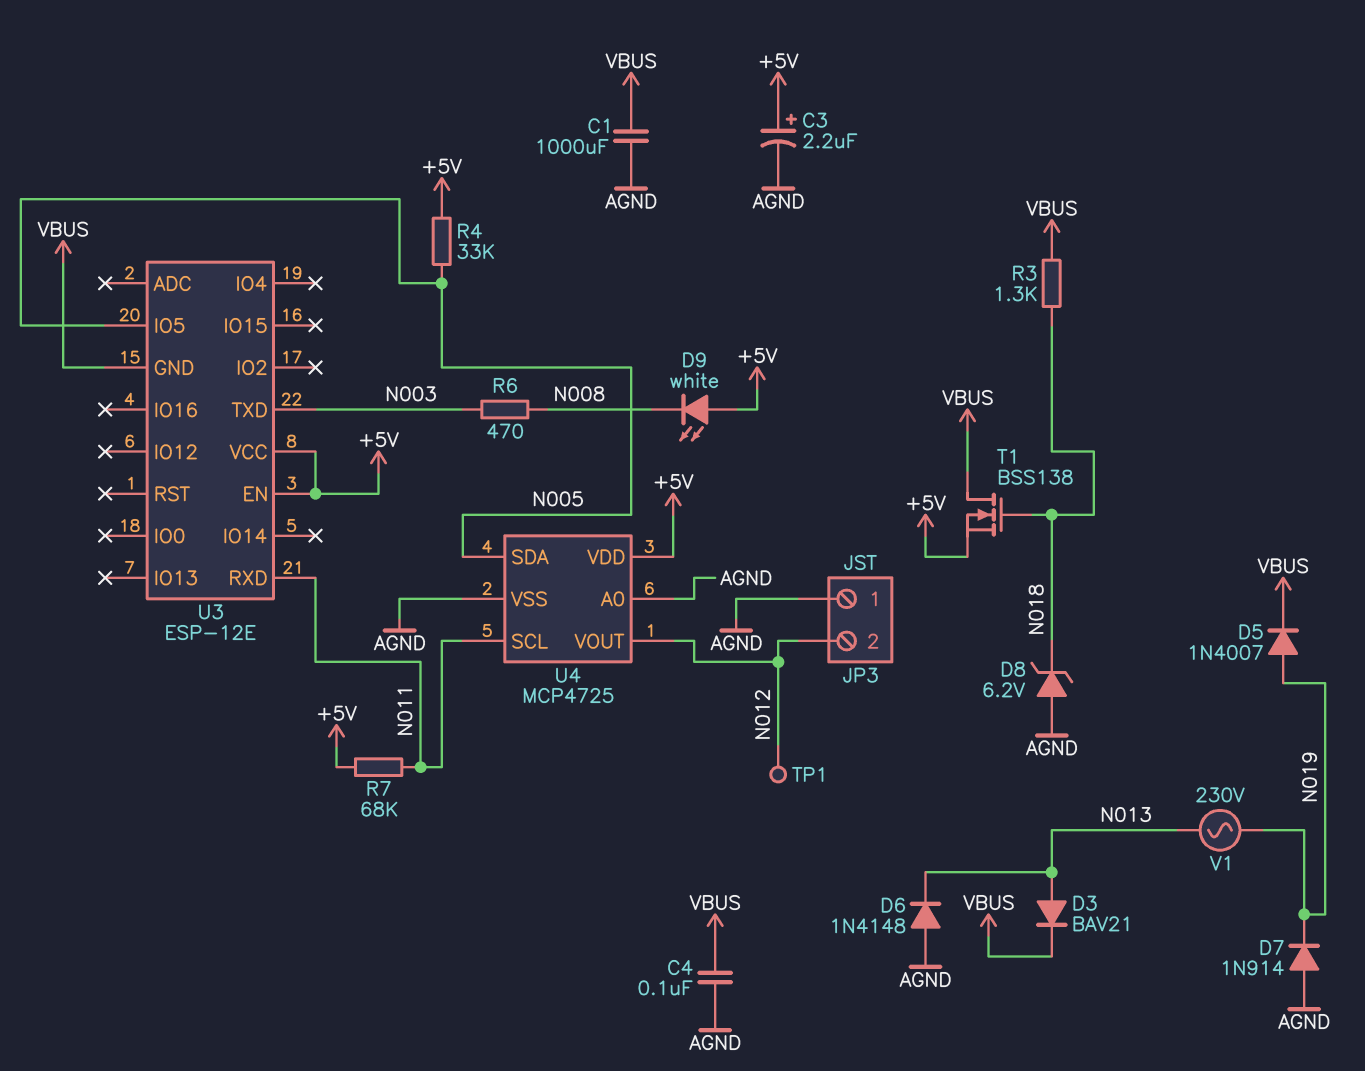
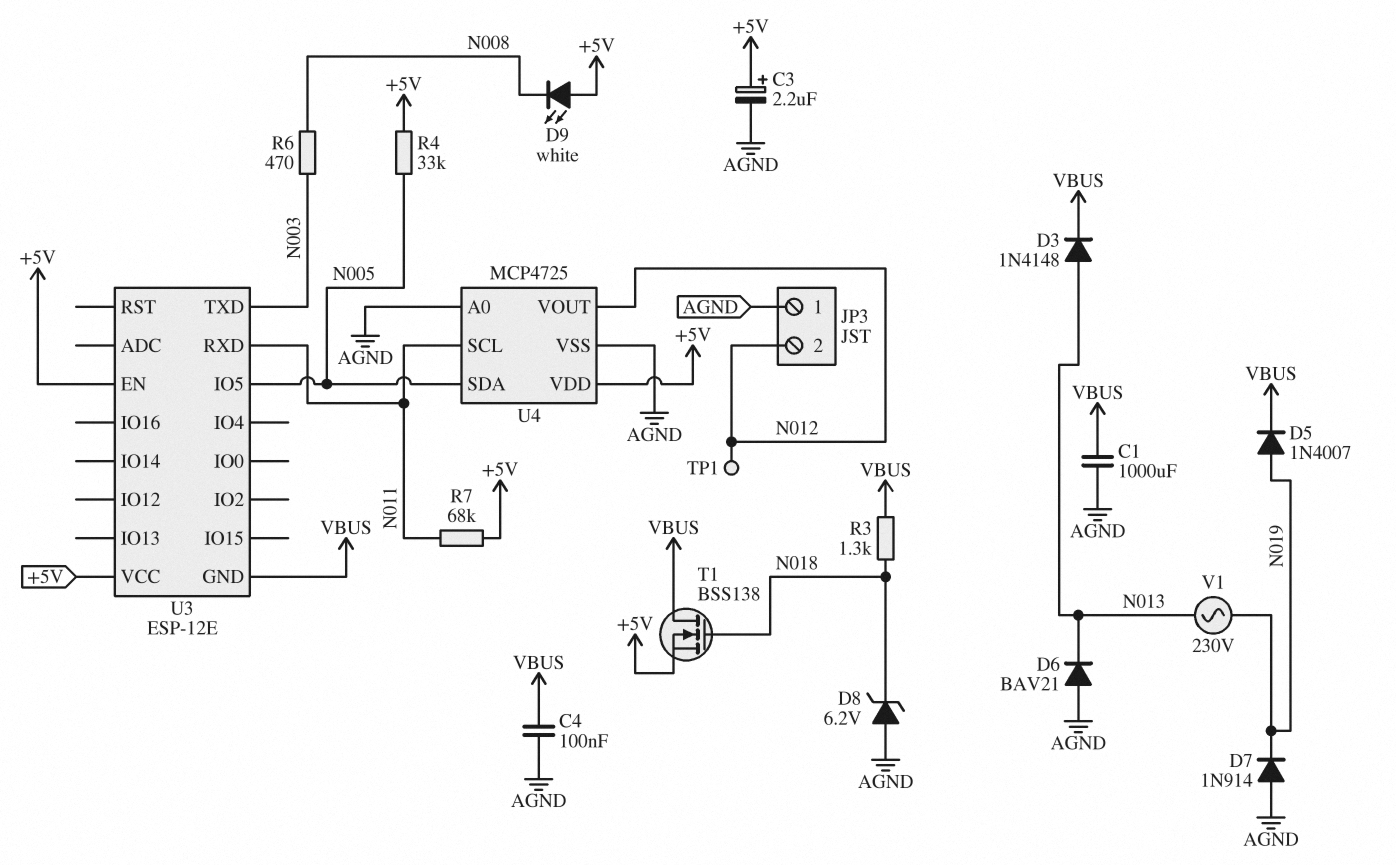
D3: diode BAV21 (A N013, K VBUS) -> diode 1N4148 (A N013, K VBUS)
D6: diode 1N4148 (A AGND, K N013) -> diode BAV21 (A AGND, K N013)

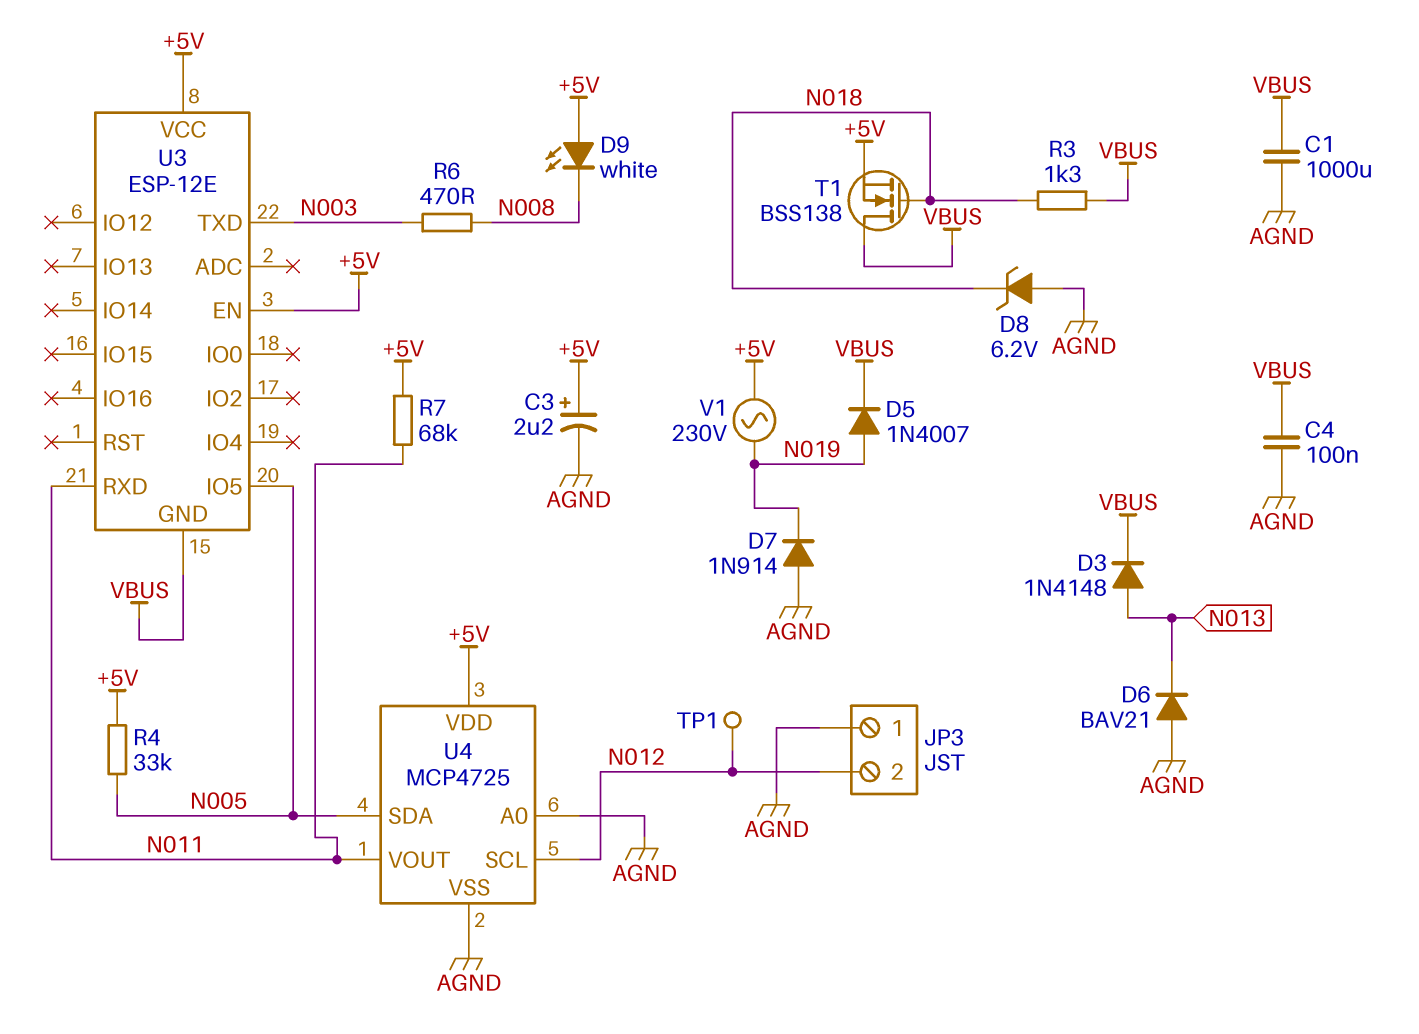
U4 pin SCL: N011 -> N012
U4 pin VOUT: N012 -> N011
V1: AC 230V (N013, N019) -> AC 230V (+5V, N019)

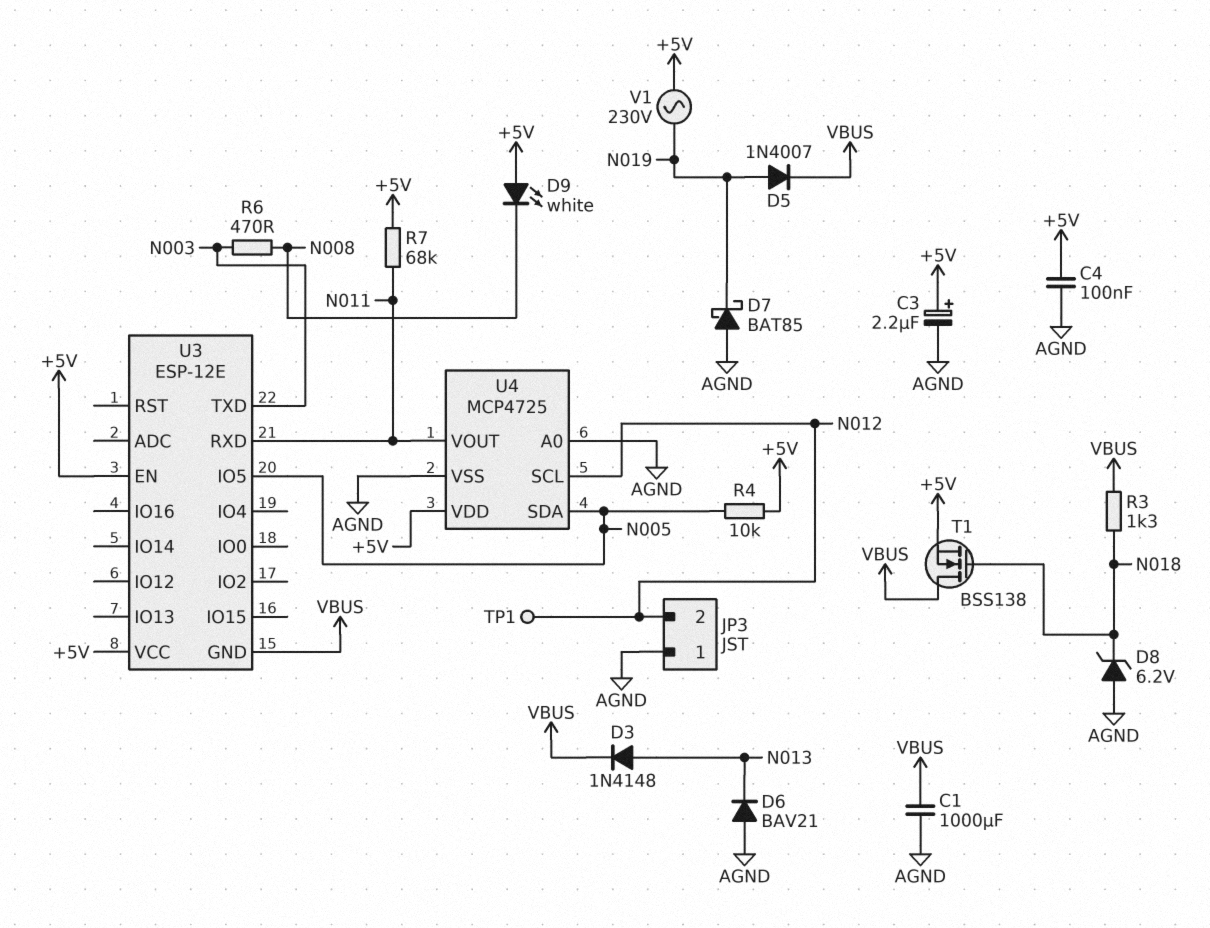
C4: 100nF (AGND, VBUS) -> 100nF (+5V, AGND)
D7: diode 1N914 (A AGND, K N019) -> schottky BAT85 (A AGND, K N019)
R4: 33k (+5V, N005) -> 10k (+5V, N005)

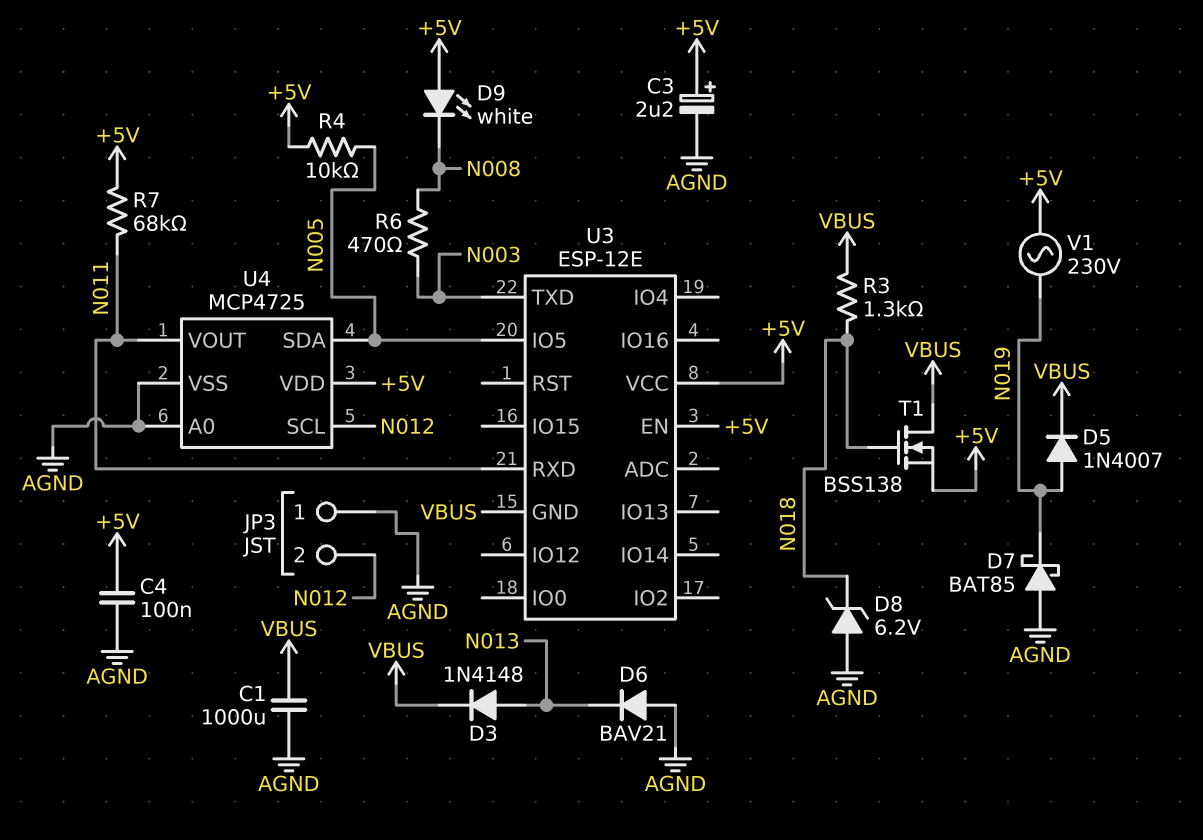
TP1: test point (N012) -> none

